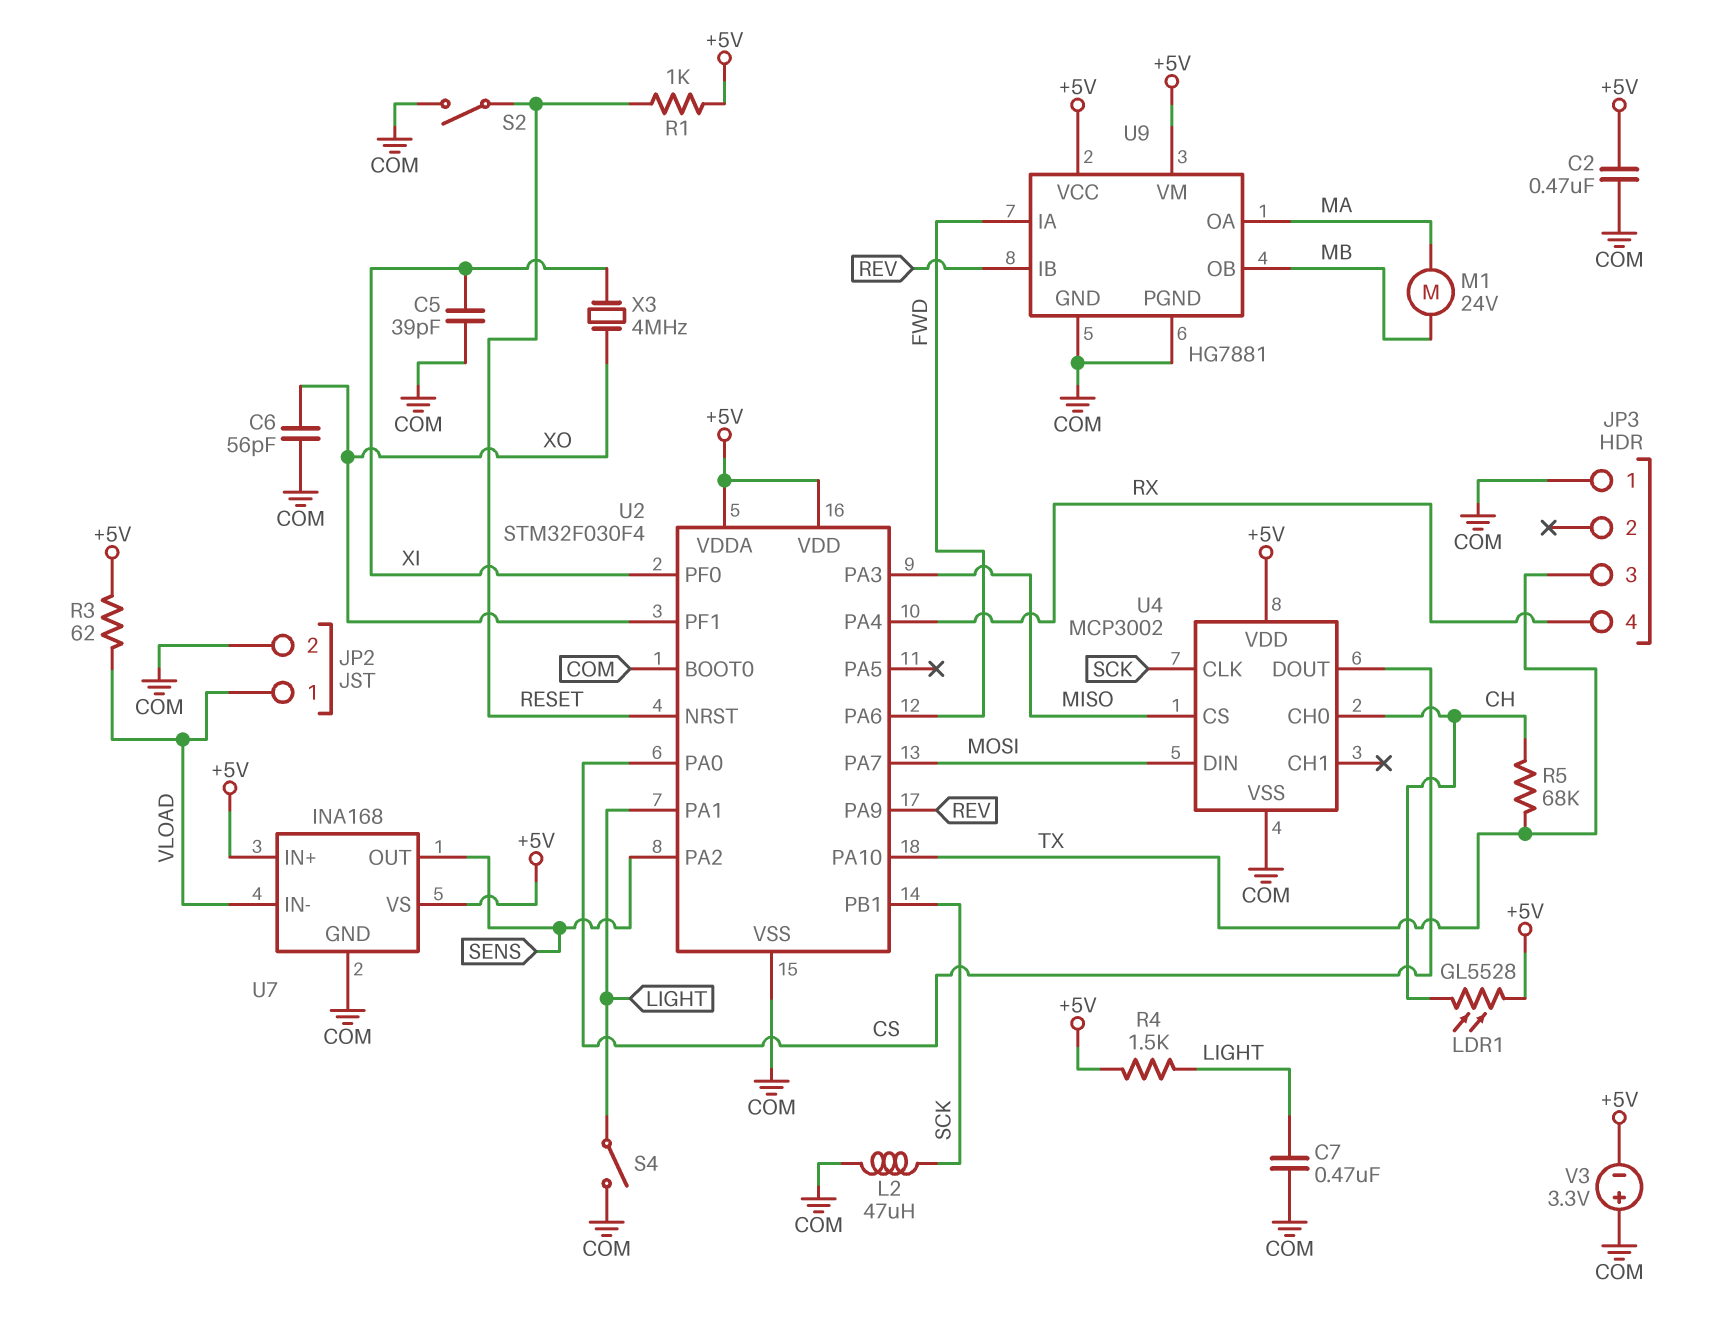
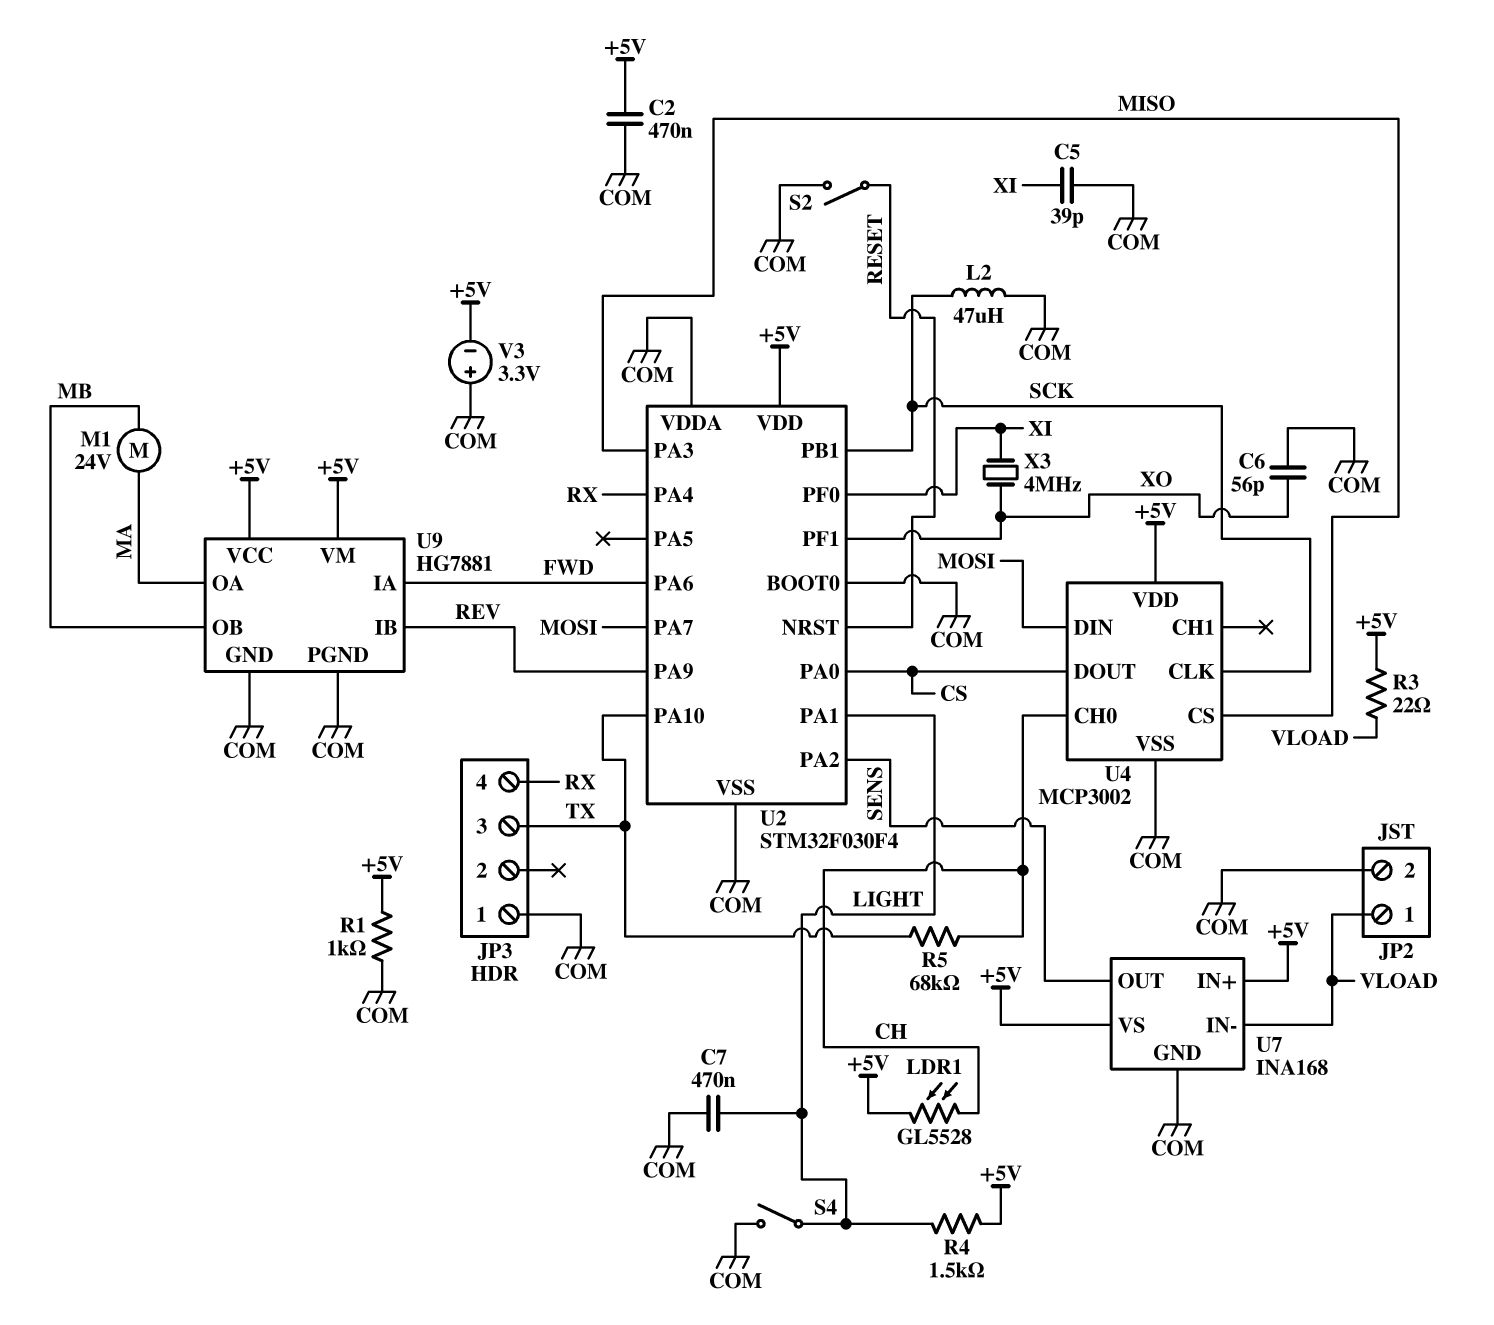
R1: 1k (+5V, RESET) -> 1k (+5V, COM)
R3: 62 (+5V, VLOAD) -> 22 (+5V, VLOAD)
U2 pin VDDA: +5V -> COM

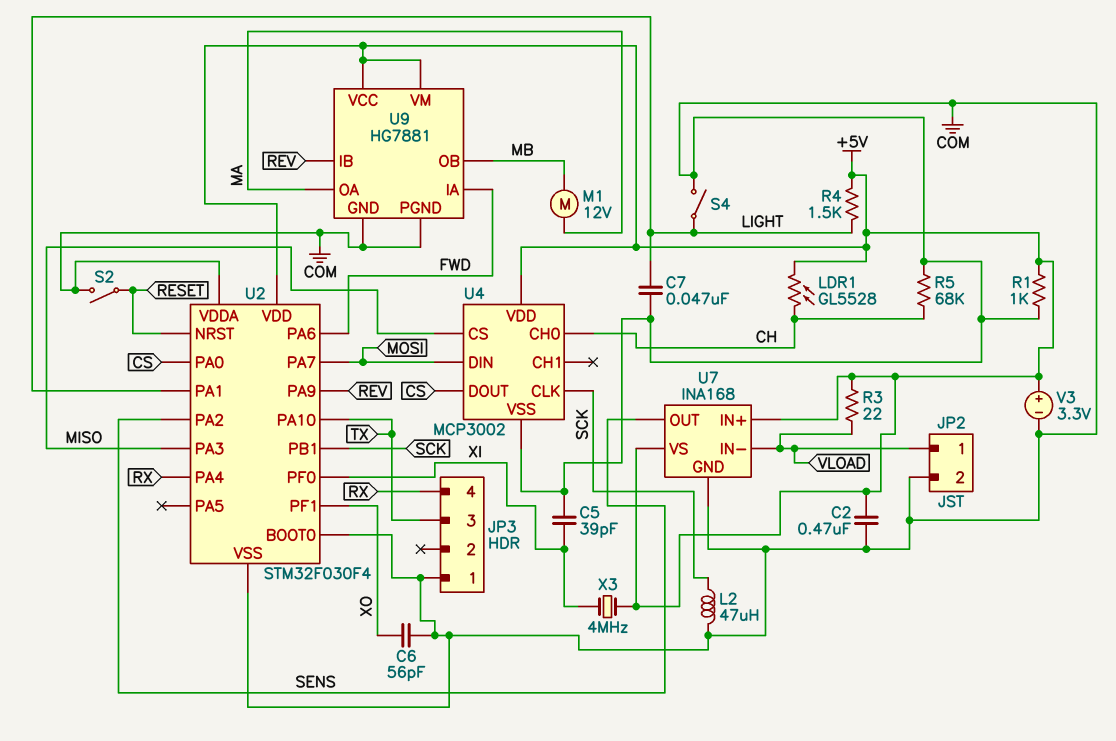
C7: 470nF (COM, LIGHT) -> 47nF (COM, LIGHT)
M1: motor 24V (MA, MB) -> motor 12V (MA, MB)
R5: 68k (CH, TX) -> 68k (CH, COM)
V3: 3.3V (plus COM, minus +5V) -> 3.3V (plus +5V, minus COM)
X3: 4MHz (XI, XO) -> 4MHz (+5V, XI)

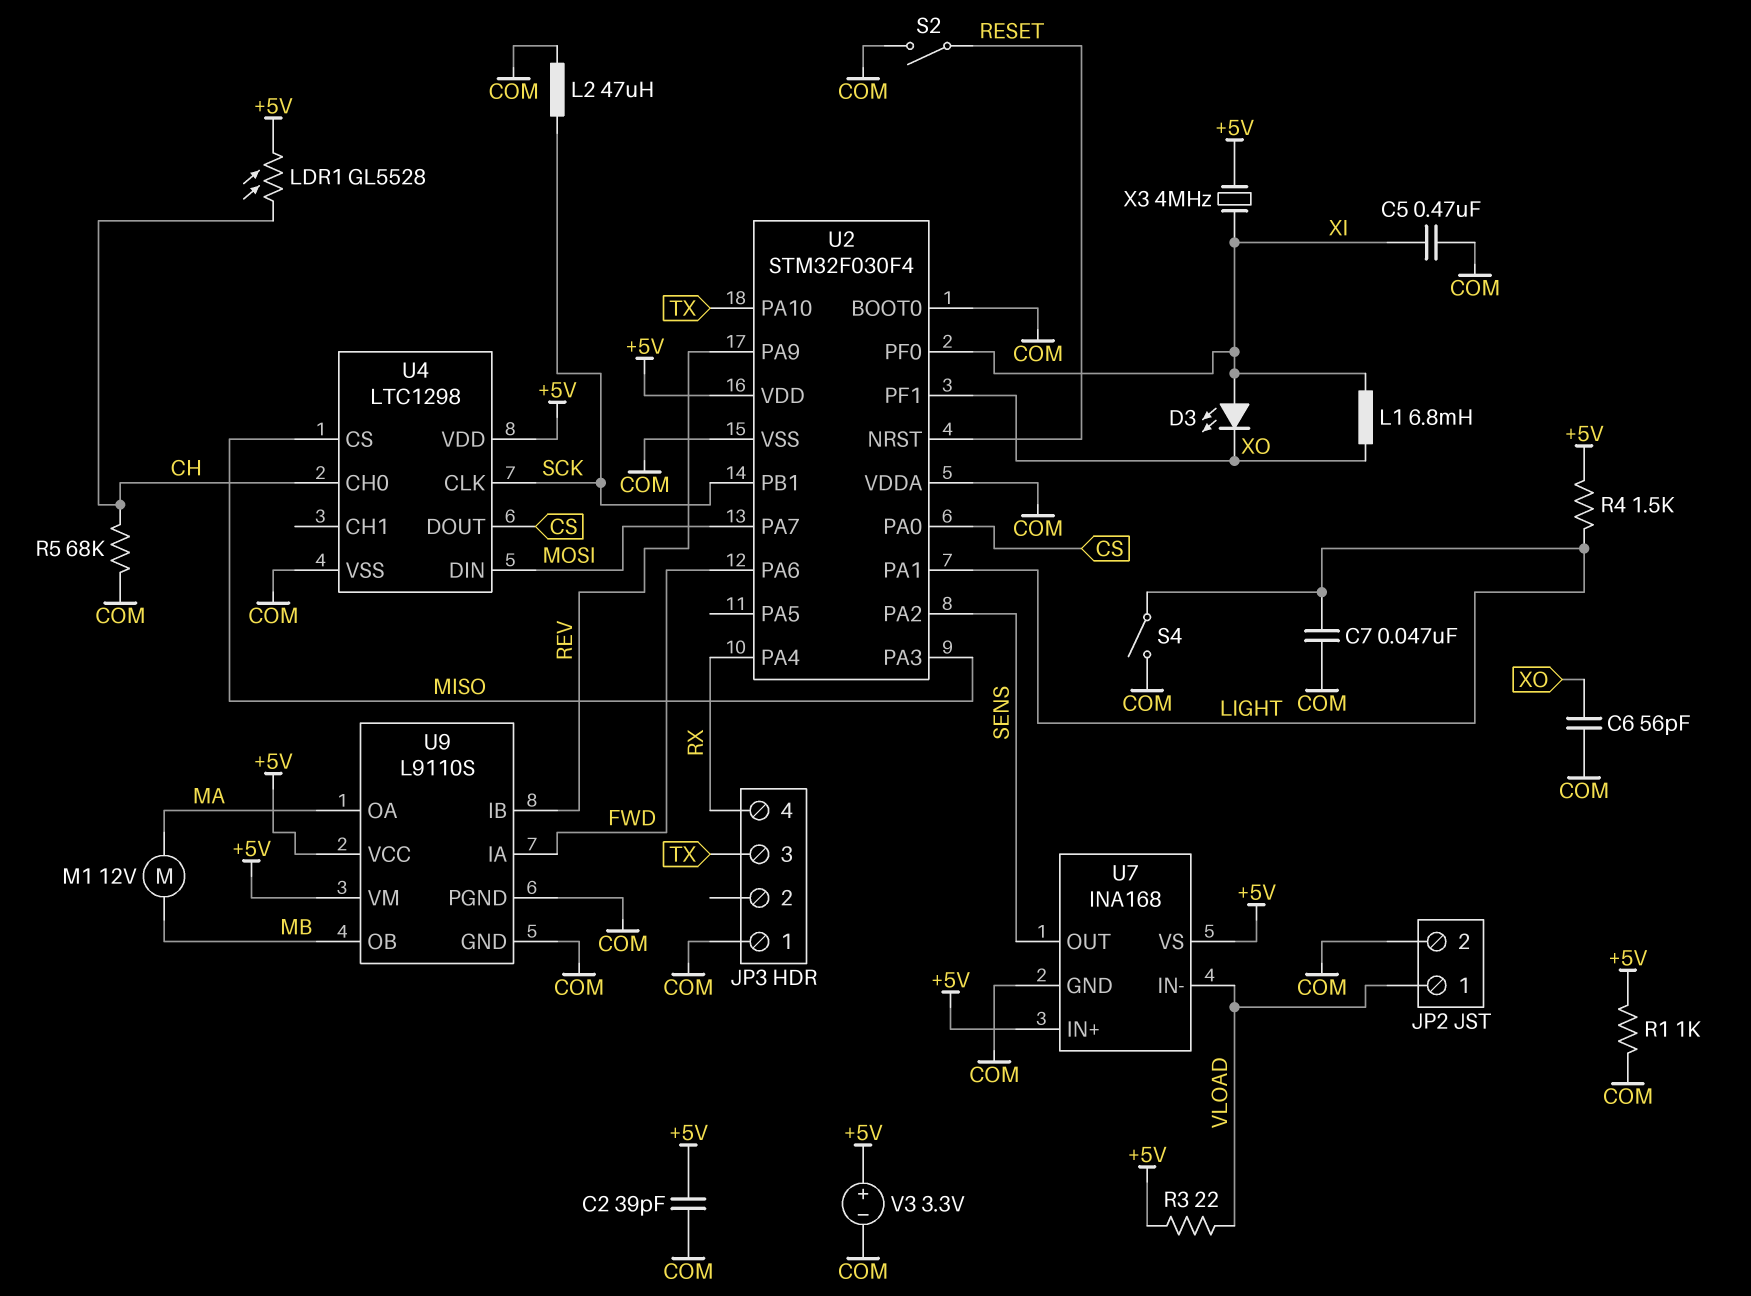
C2: 470nF (+5V, COM) -> 39pF (+5V, COM)
C5: 39pF (COM, XI) -> 470nF (COM, XI)
D3: none -> LED (A XI, K XO)
L1: none -> 6.8mH (XI, XO)
U4: MCP3002 -> LTC1298
U9: HG7881 -> L9110S

